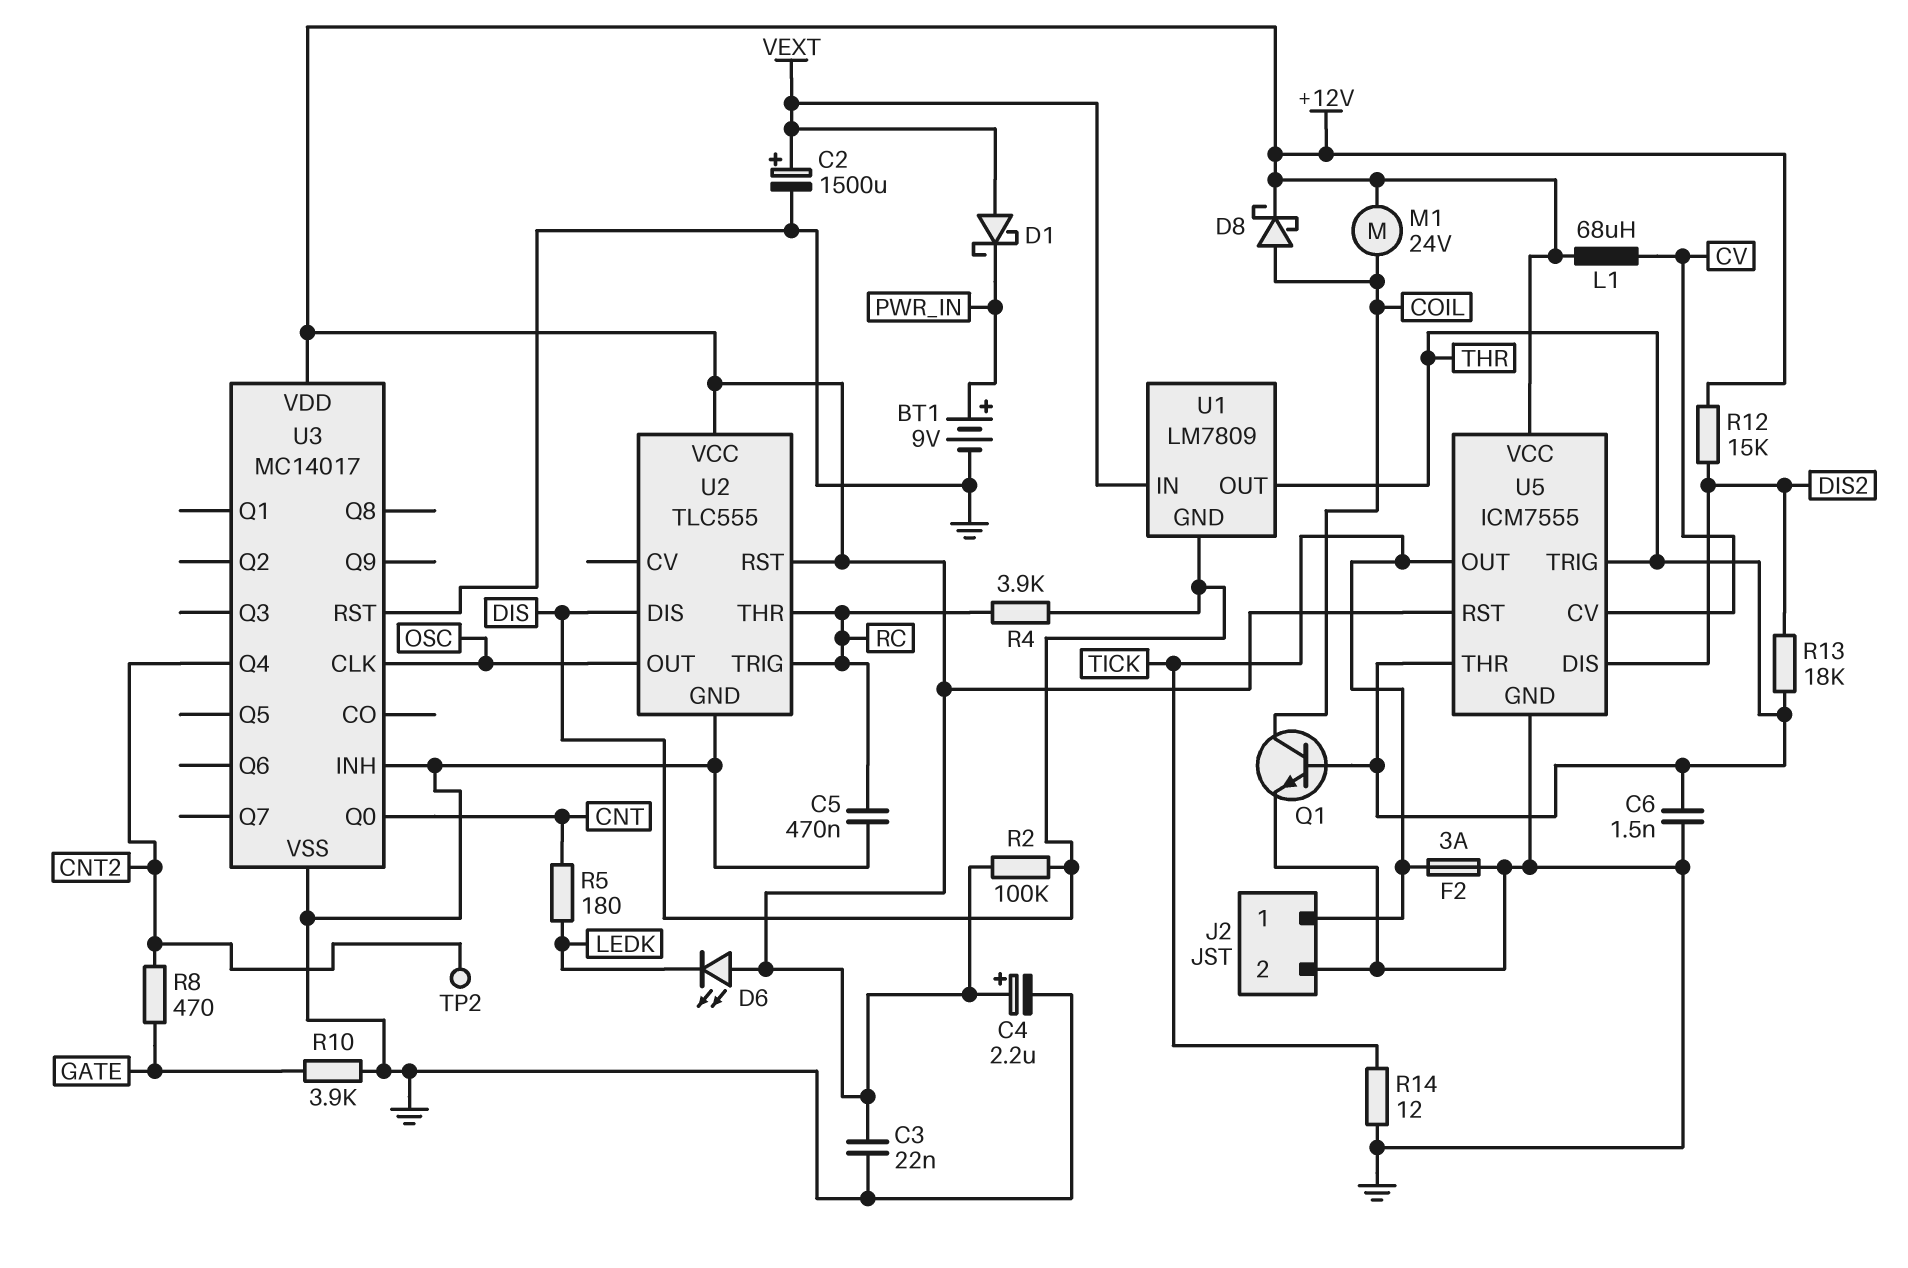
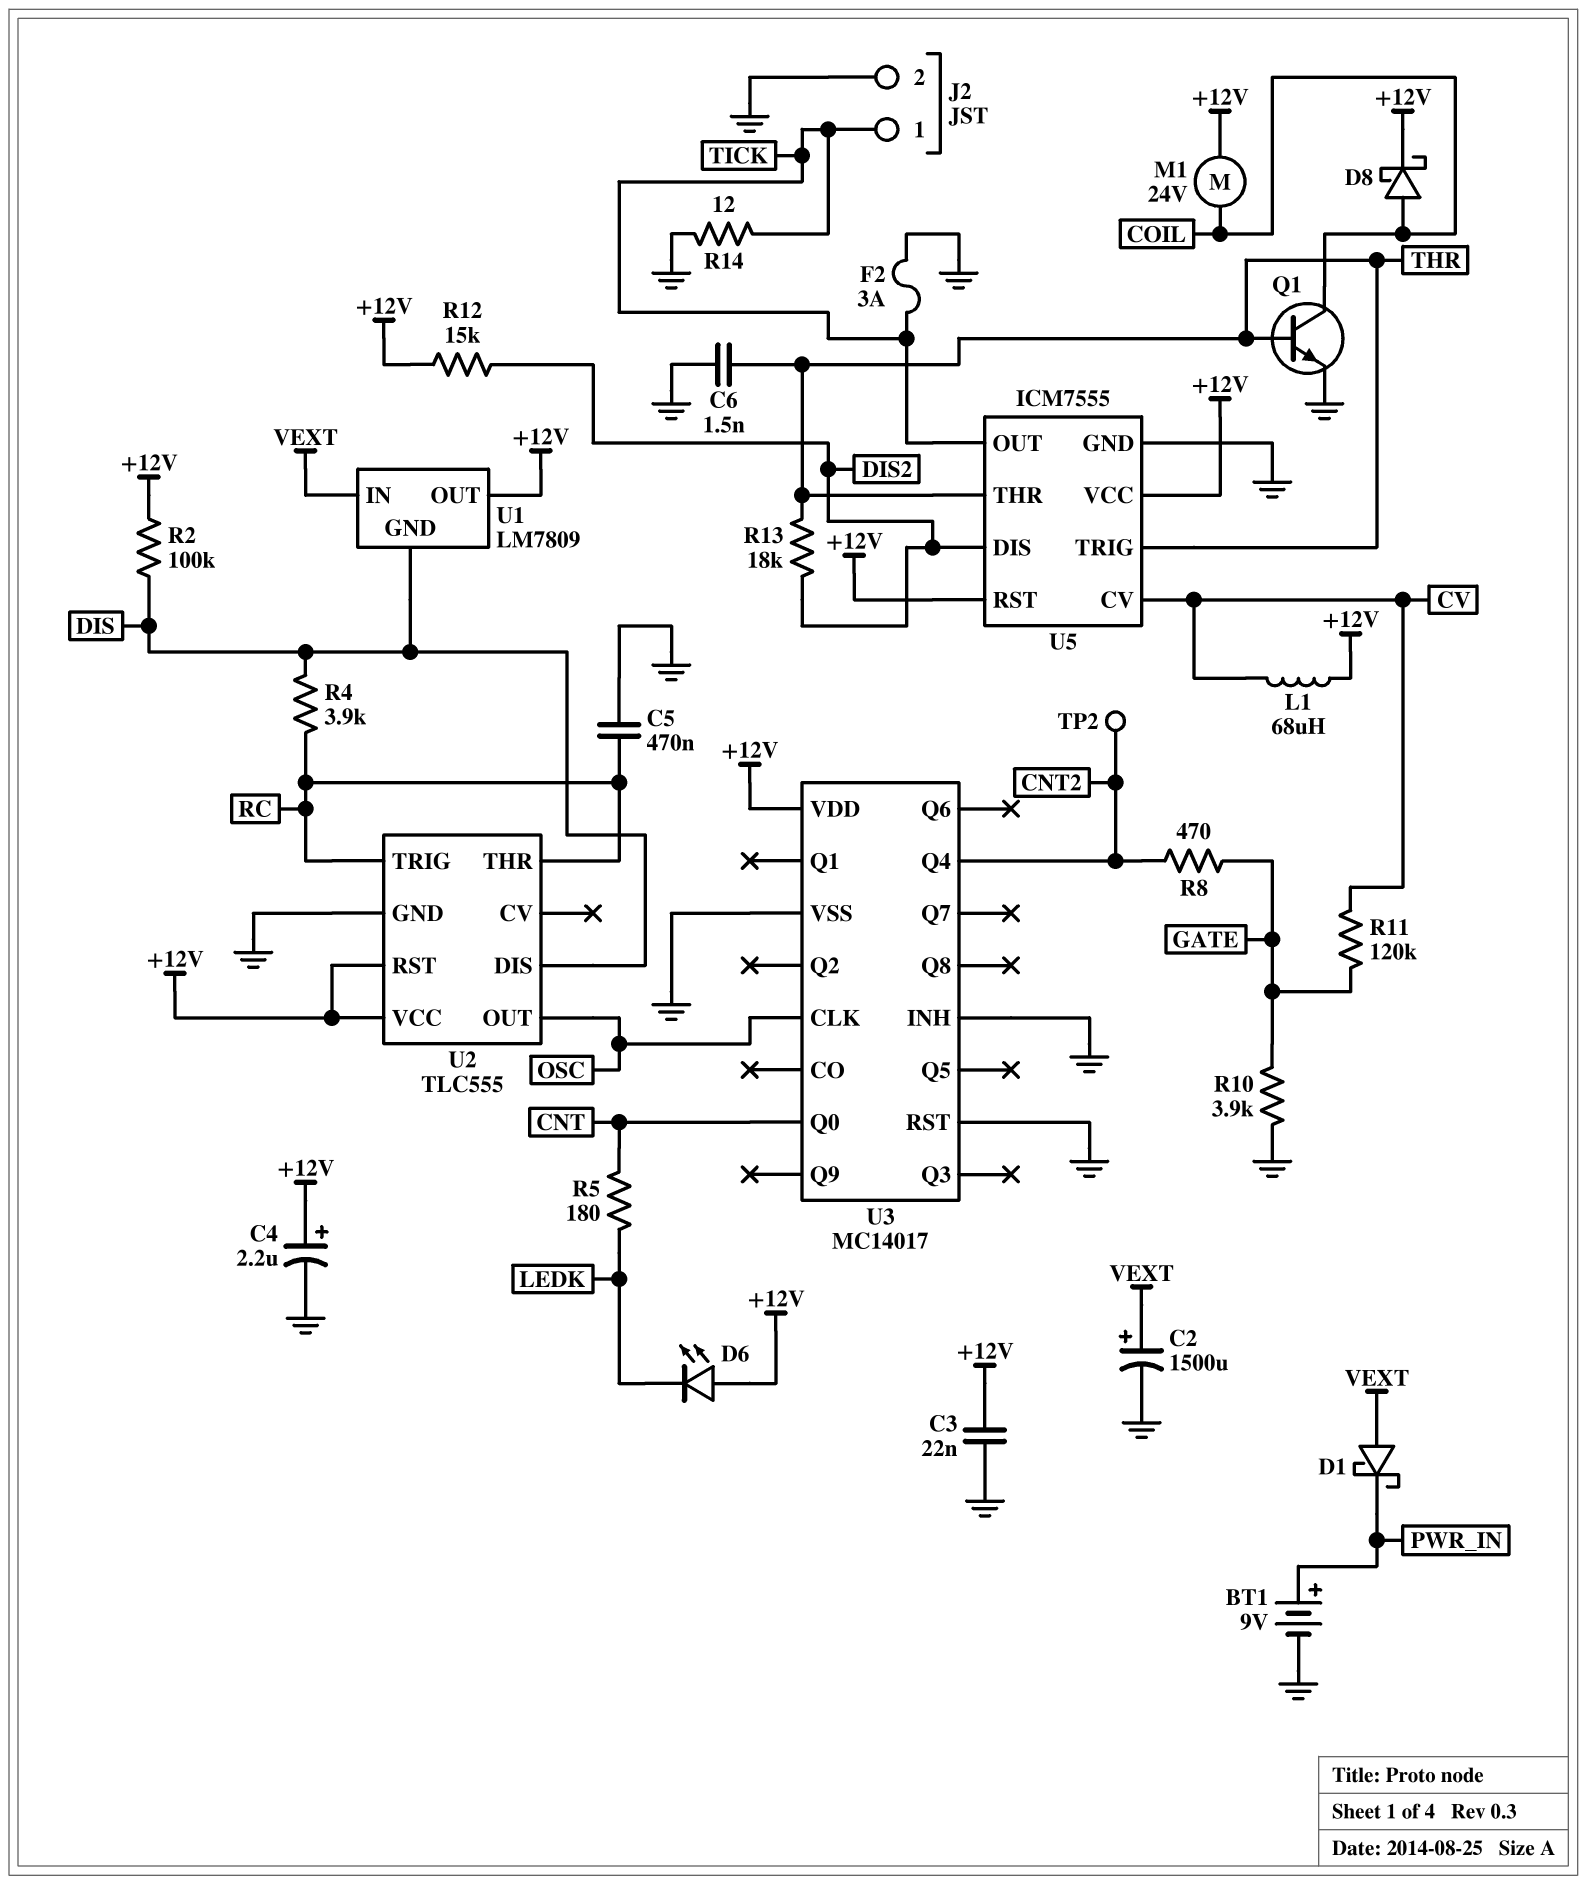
R11: none -> 120k (CV, GATE)
U1 pin OUT: THR -> +12V

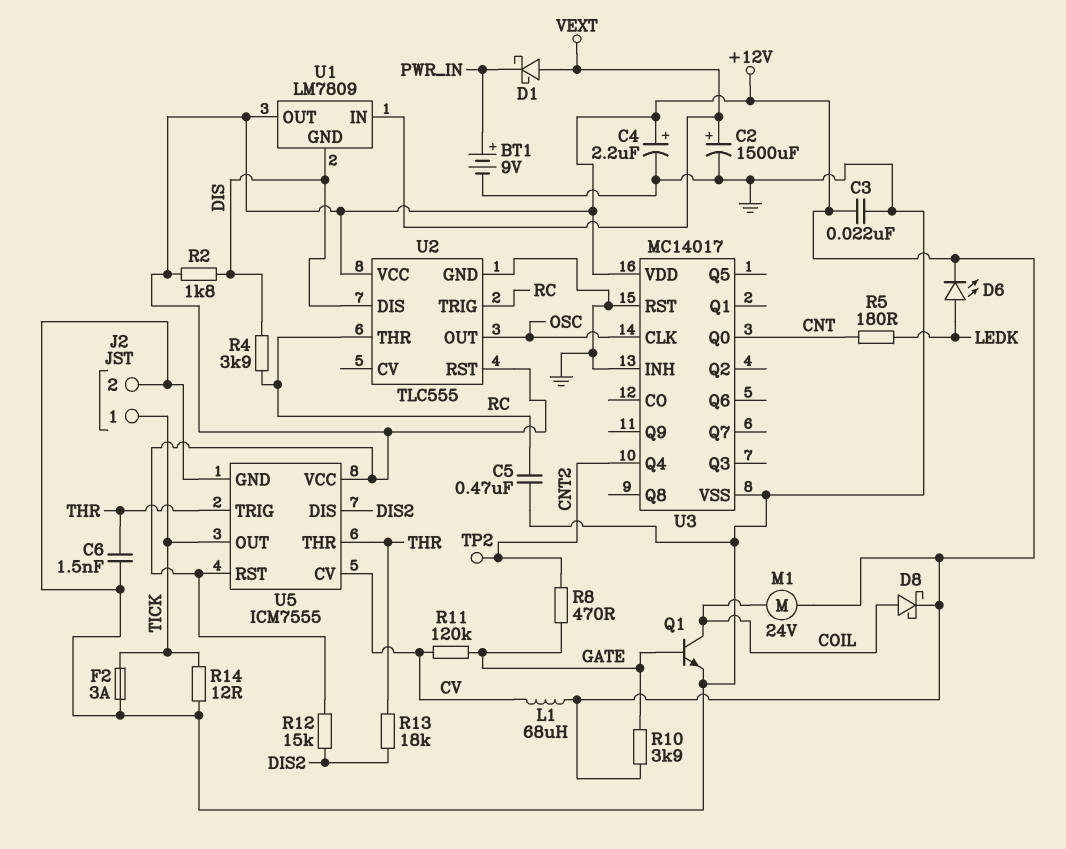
D6: LED (A +12V, K LEDK) -> LED (A LEDK, K +12V)
Q1: NPN (B THR, C COIL, E GND) -> NPN (B GATE, C COIL, E GND)
R2: 100k (+12V, DIS) -> 1.8k (+12V, DIS)
R10: 3.9k (GATE, GND) -> 3.9k (+12V, GATE)

